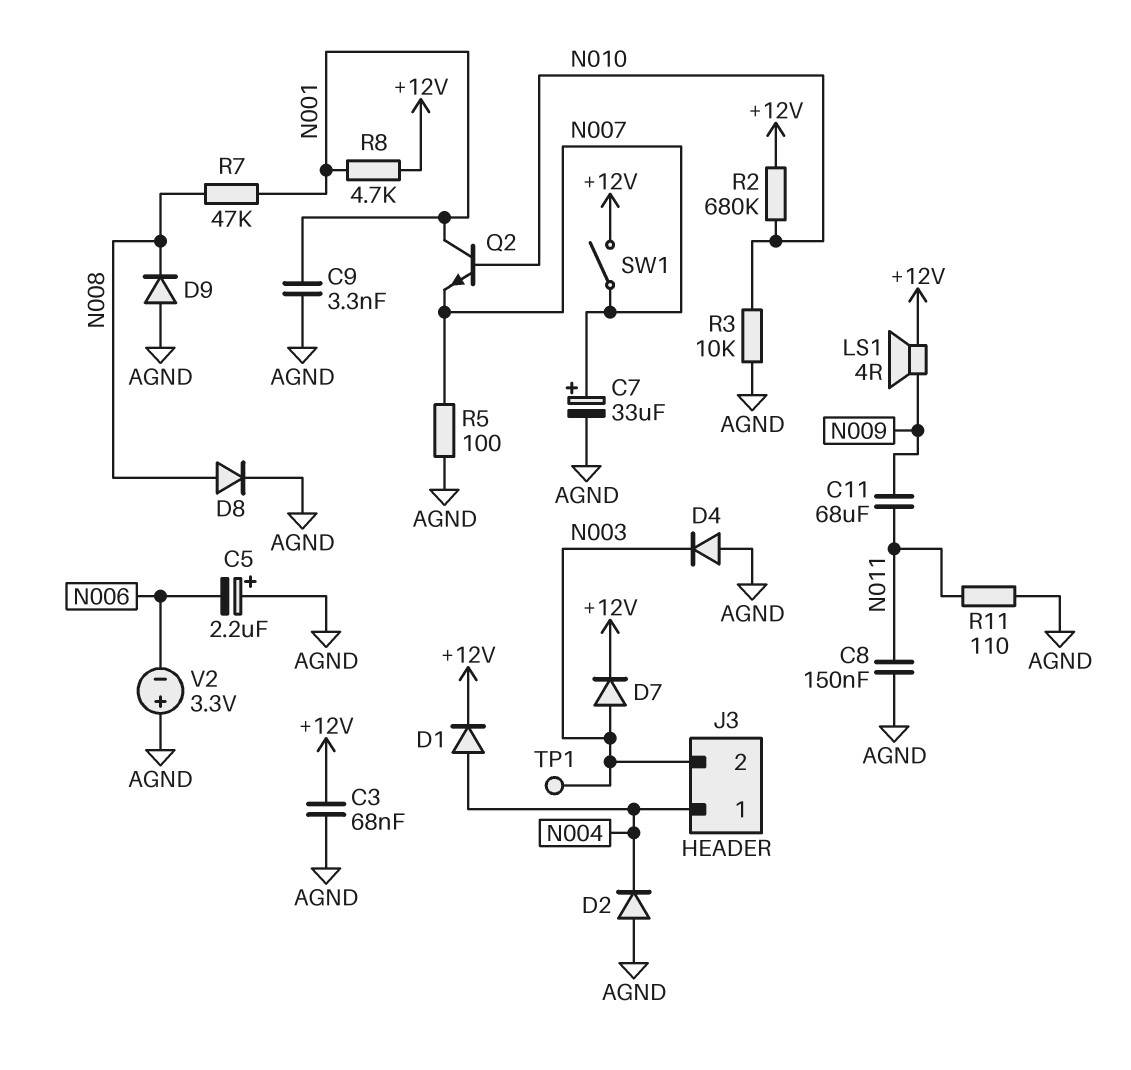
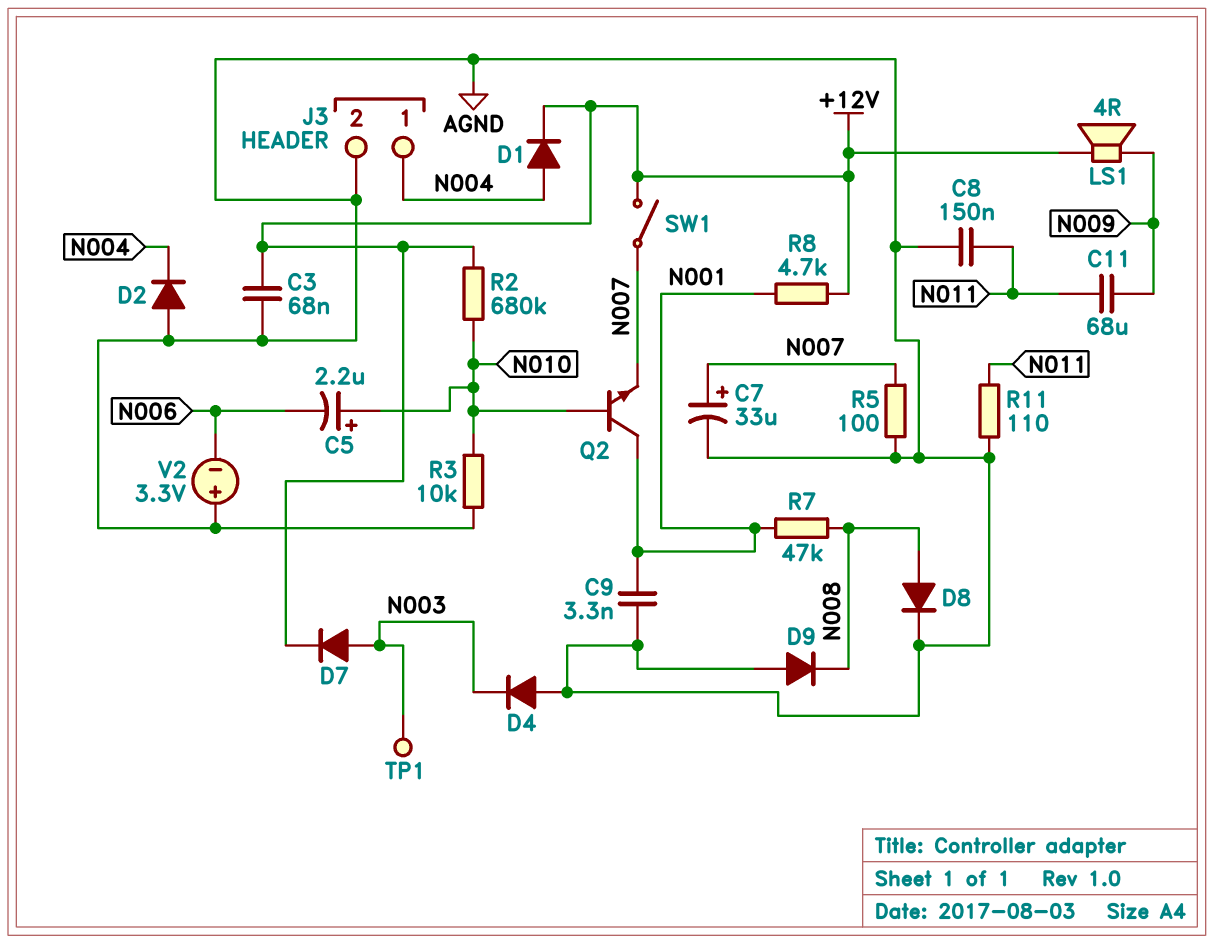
C5: 2.2uF (plus AGND, minus N006) -> 2.2uF (plus N010, minus N006)
J3 pin 2: N003 -> AGND

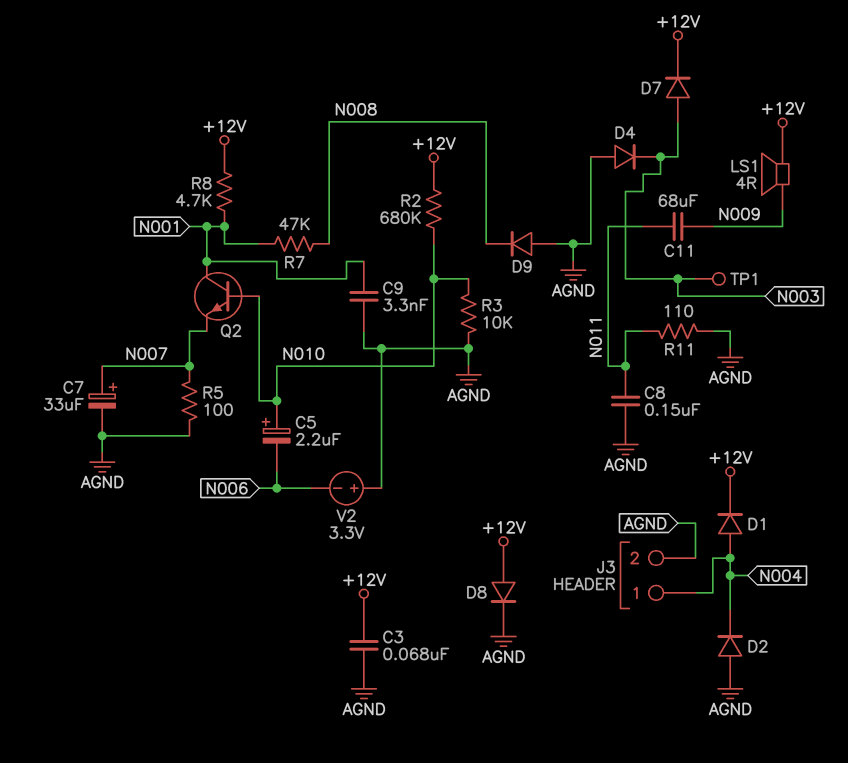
D8: diode (A N008, K AGND) -> diode (A +12V, K AGND)
SW1: switch (+12V, N007) -> none

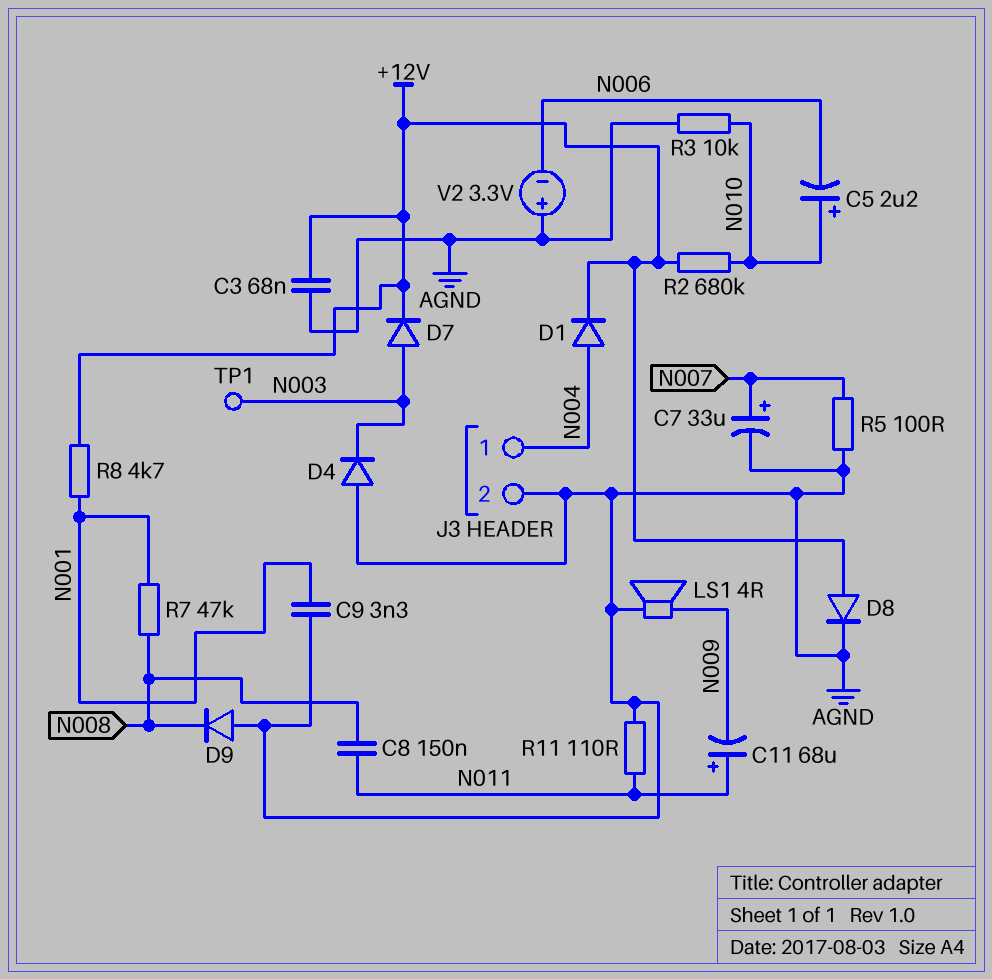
C8: 150nF (AGND, N011) -> 150nF (N008, N011)
C11: 68uF (N009, N011) -> 68uF (plus N011, minus N009)
D2: diode (A AGND, K N004) -> none
LS1: speaker 4R (+12V, N009) -> speaker 4R (AGND, N009)
Q2: NPN (B N010, C N001, E N007) -> none

